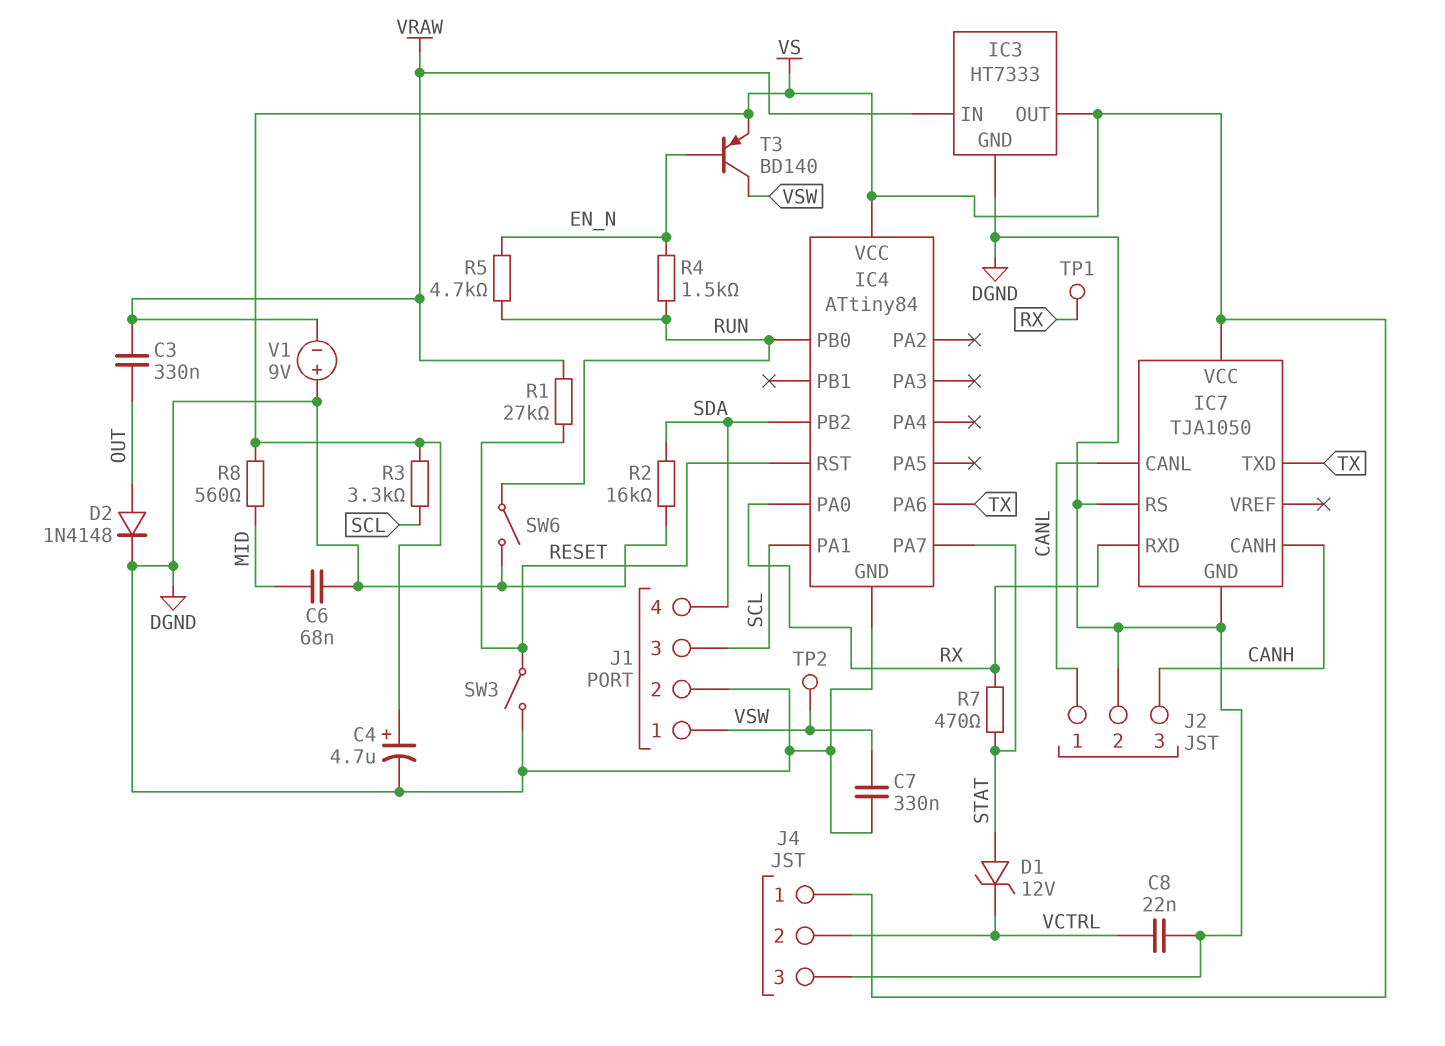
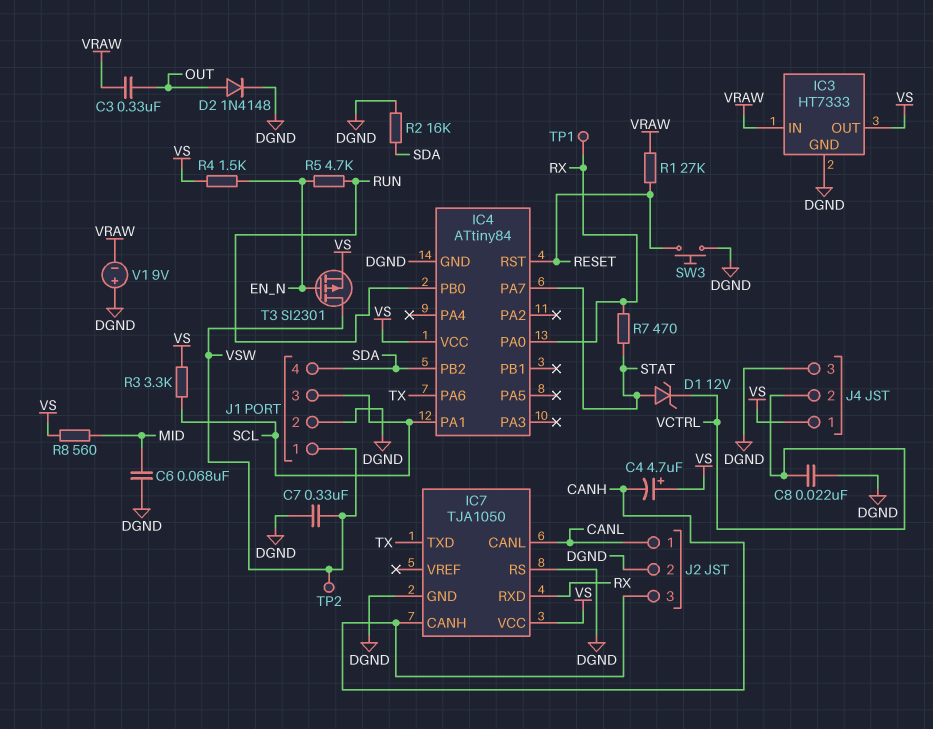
C4: 4.7uF (plus VS, minus DGND) -> 4.7uF (plus VS, minus CANH)
R4: 1.5k (EN_N, RUN) -> 1.5k (EN_N, VS)
SW3: switch (DGND, RESET) -> button (DGND, RESET)
SW6: switch (DGND, RUN) -> none
T3: PNP BD140 (B EN_N, C VSW, E VS) -> PMOS SI2301 (G EN_N, D VSW, S VS)

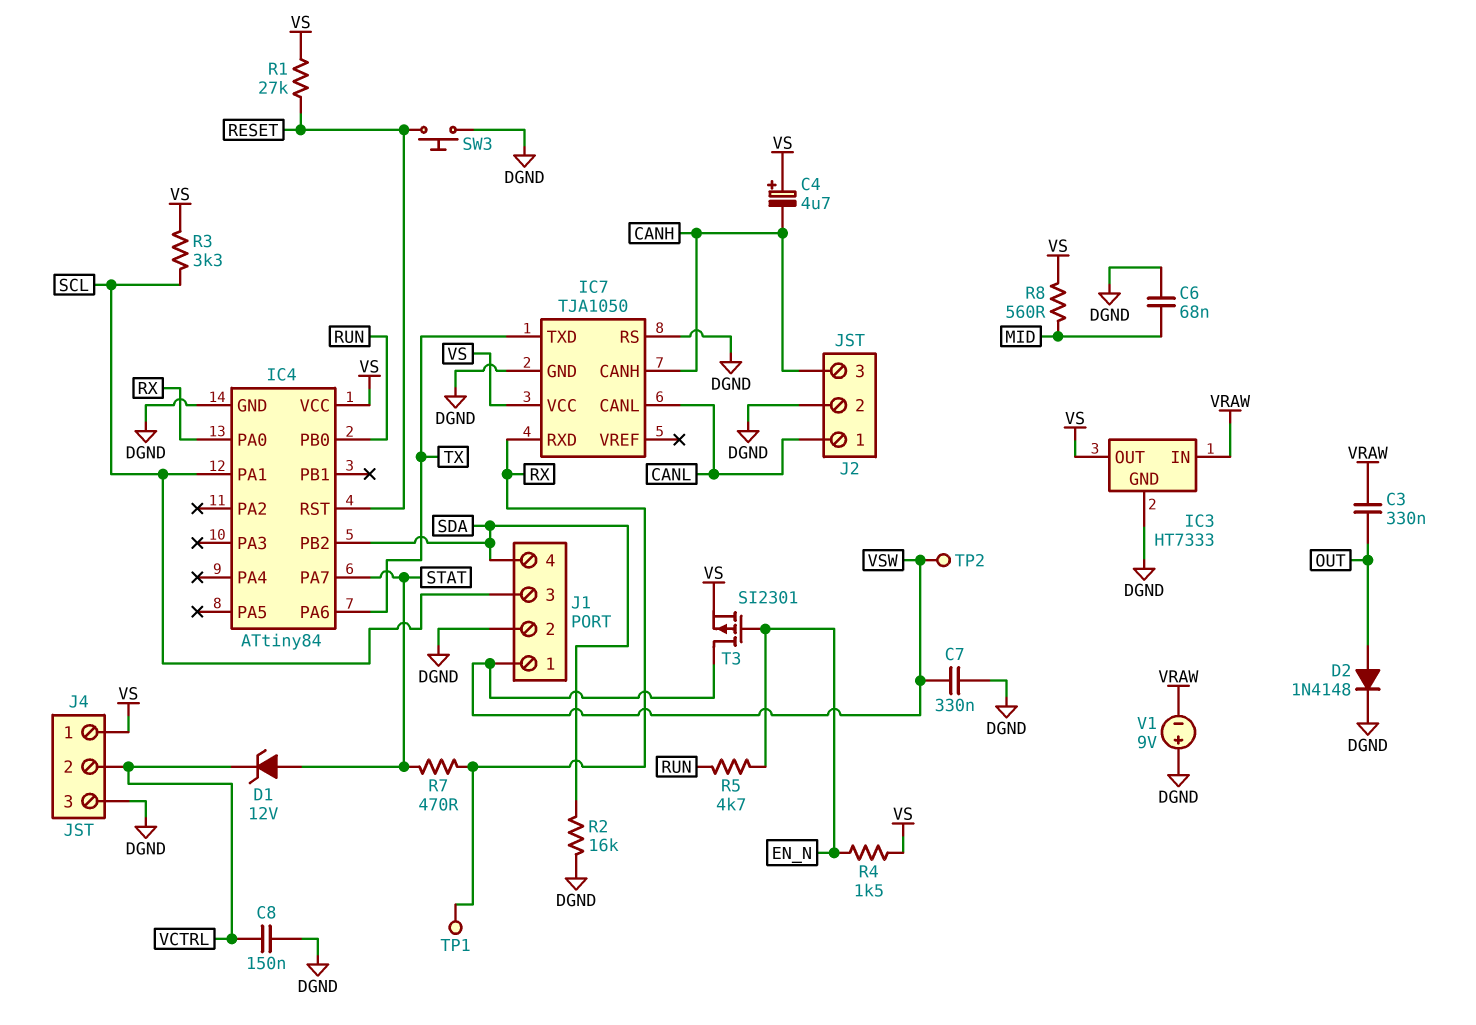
C8: 22nF (DGND, VCTRL) -> 150nF (DGND, VCTRL)
R1: 27k (RESET, VRAW) -> 27k (RESET, VS)

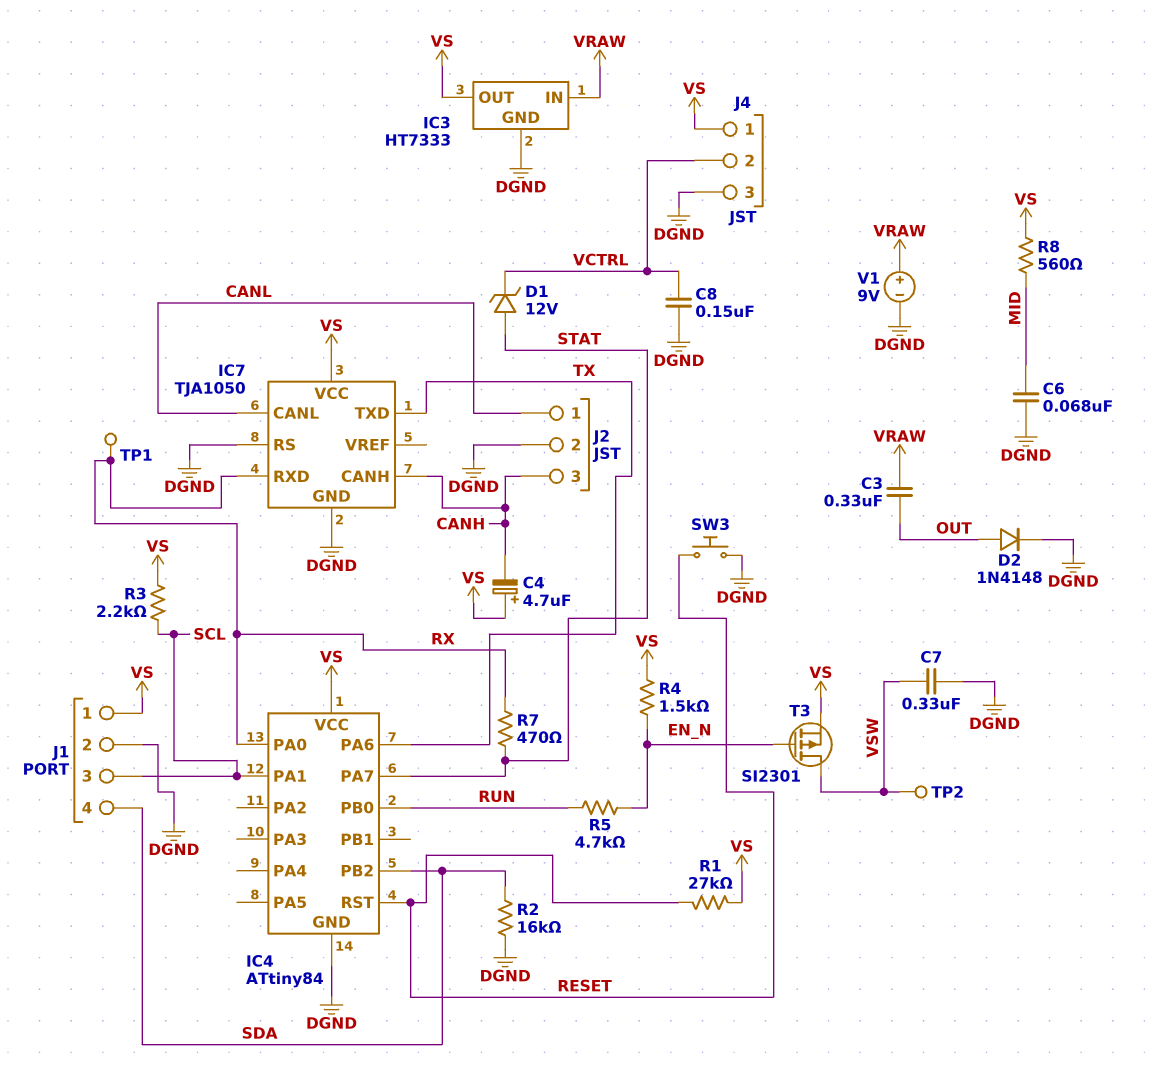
J1 pin 1: VSW -> VS
R3: 3.3k (SCL, VS) -> 2.2k (SCL, VS)
V1: 9V (plus DGND, minus VRAW) -> 9V (plus VRAW, minus DGND)

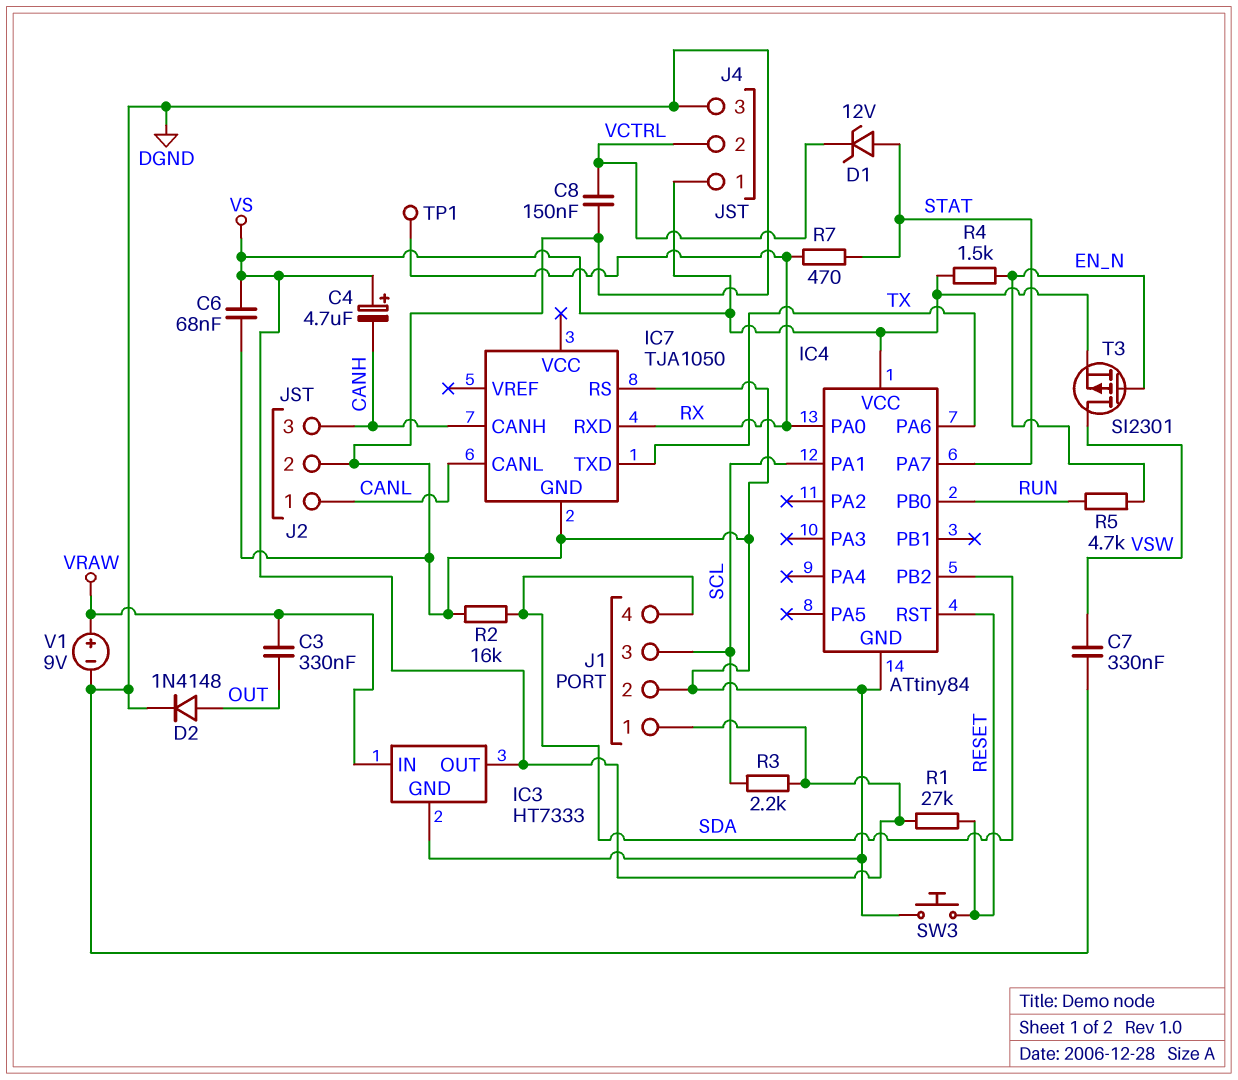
C6: 68nF (DGND, MID) -> 68nF (DGND, VS)
IC7 pin VCC: VS -> none
R8: 560 (MID, VS) -> none
TP2: test point (VSW) -> none

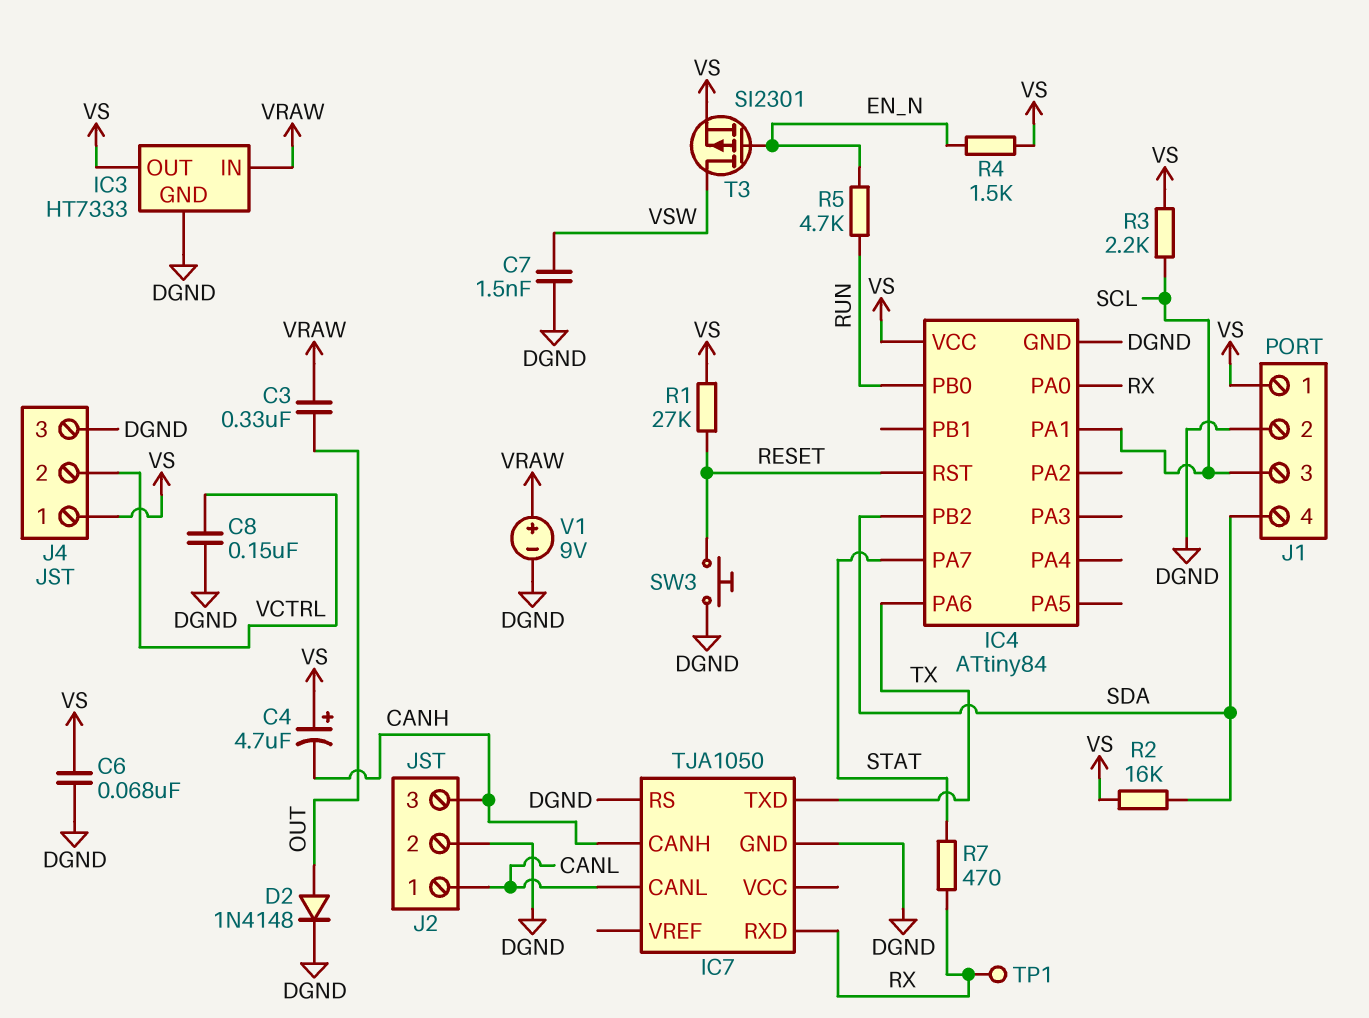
C7: 330nF (DGND, VSW) -> 1.5nF (DGND, VSW)
D1: zener 12V (A STAT, K VCTRL) -> none
R2: 16k (DGND, SDA) -> 16k (SDA, VS)

